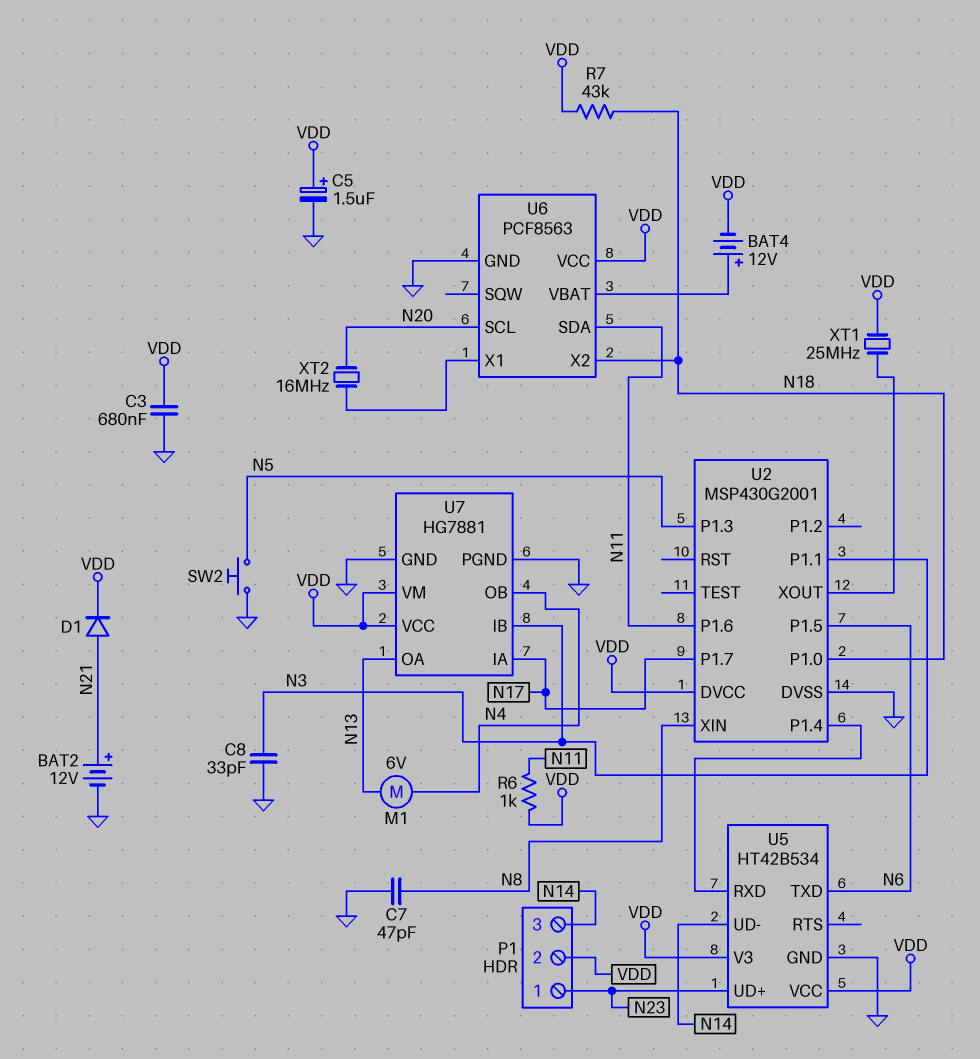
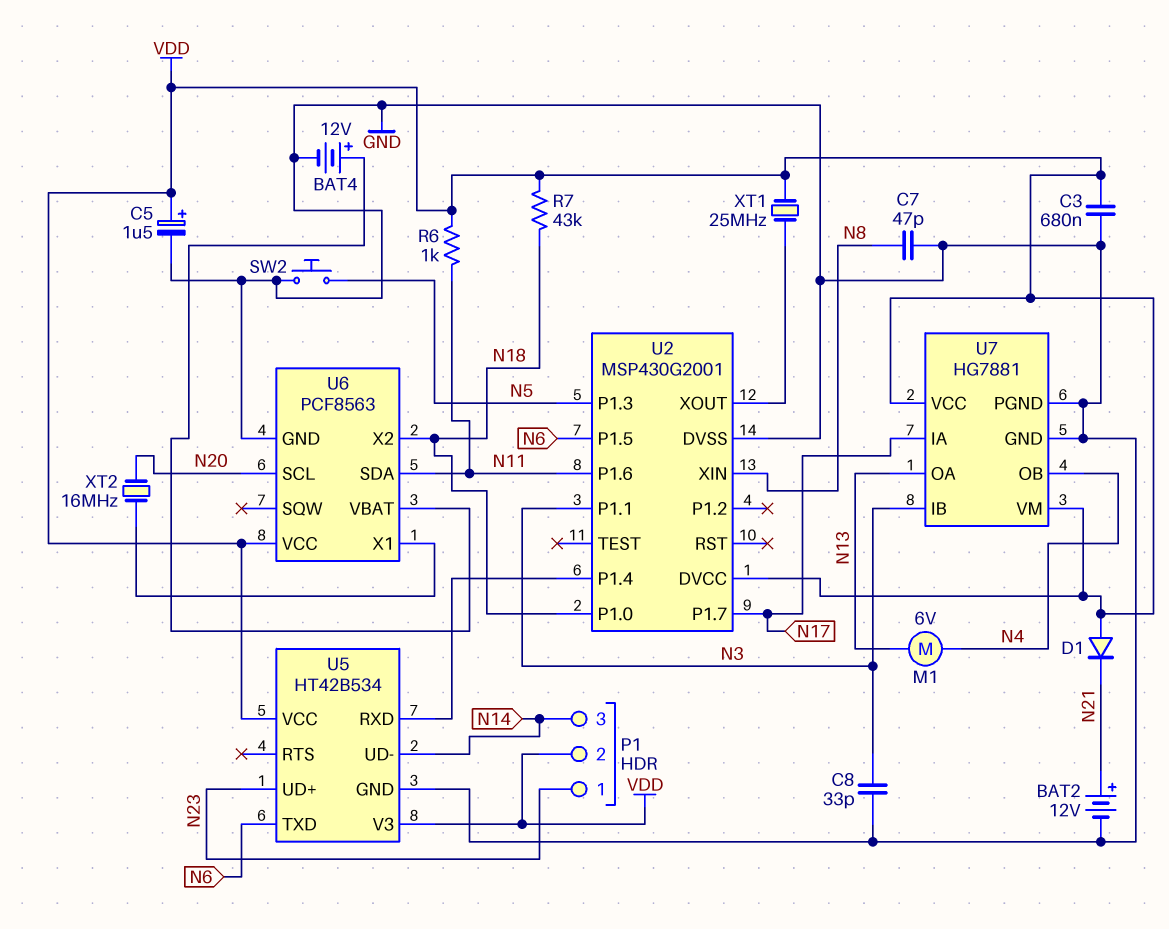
BAT4: 12V (plus U6/VBAT, minus VDD) -> 12V (plus U6/VBAT, minus GND)
D1: diode (A N21, K VDD) -> diode (A VDD, K N21)

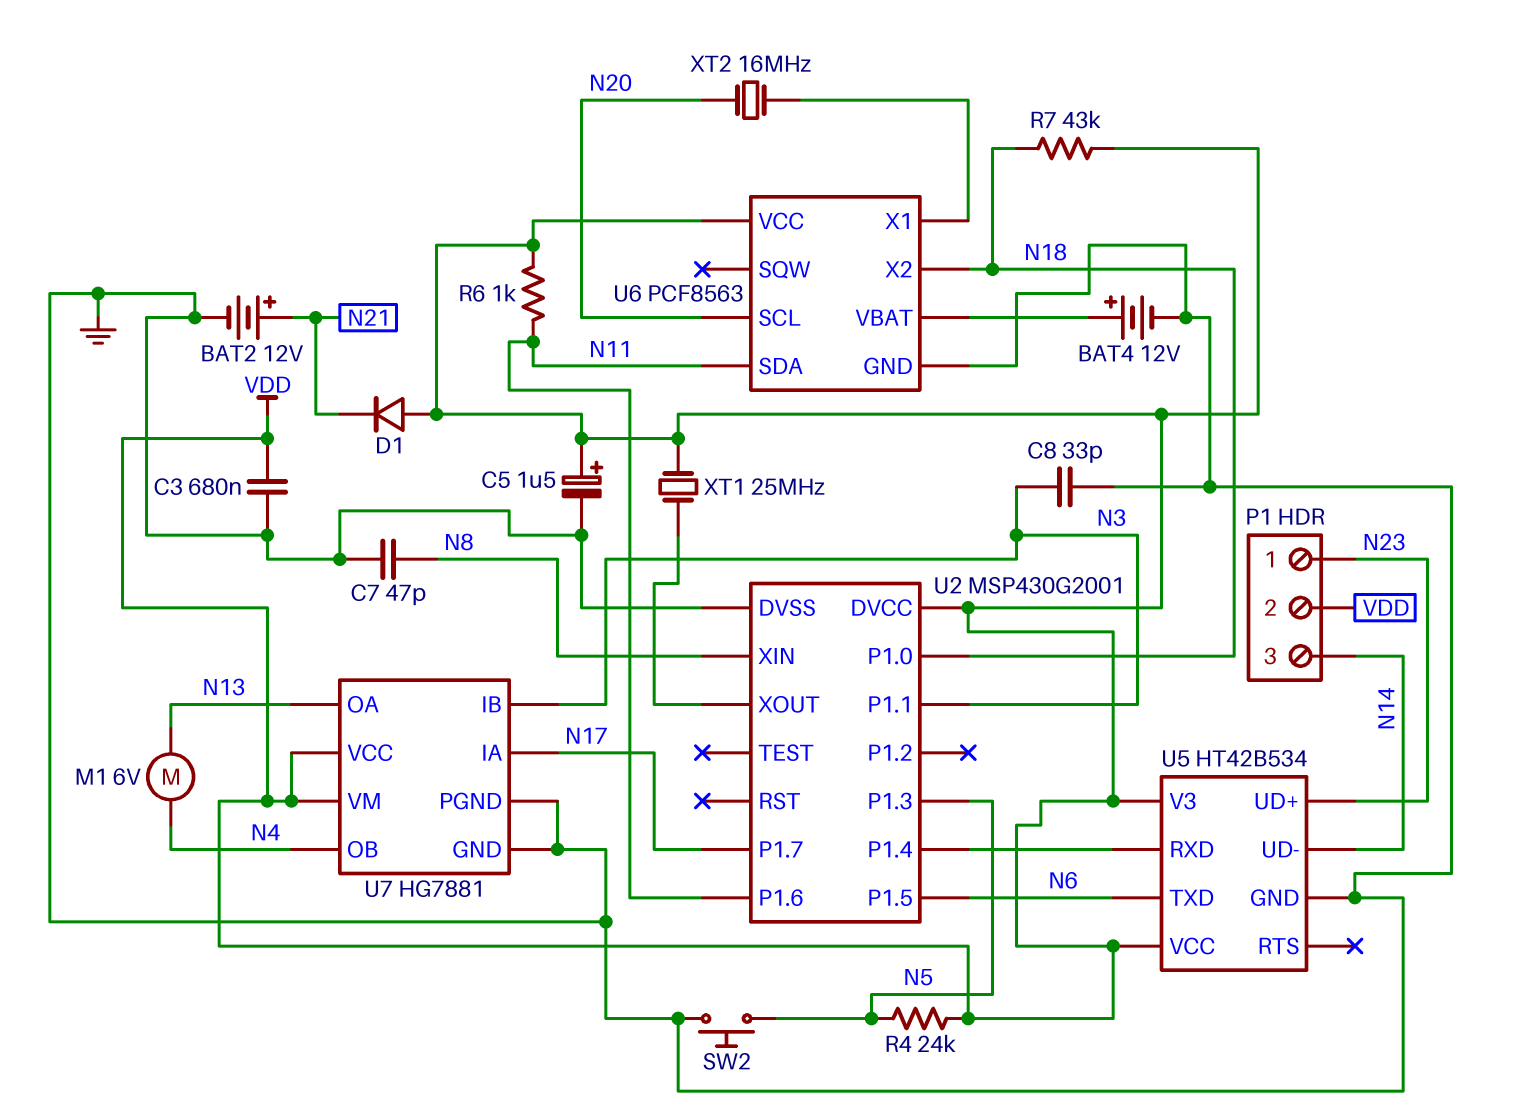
R4: none -> 24k (N5, VDD)

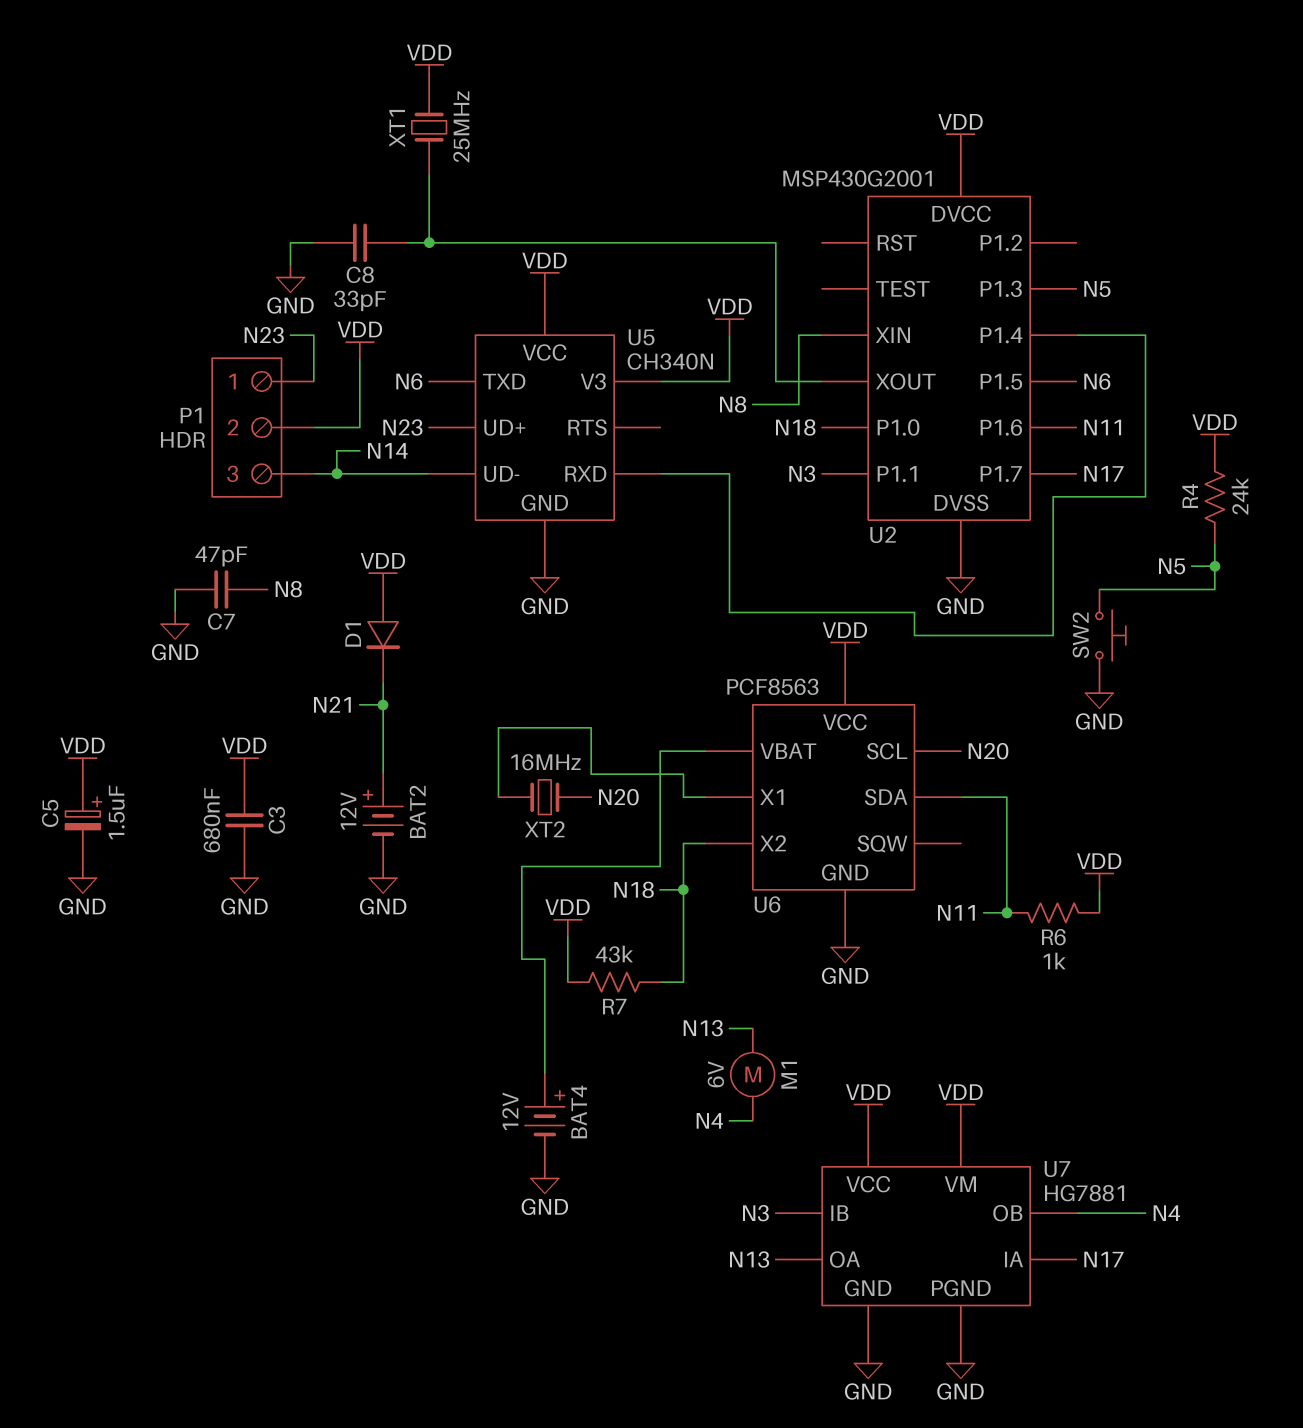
C8: 33pF (GND, N3) -> 33pF (GND, U2/XOUT)
U5: HT42B534 -> CH340N

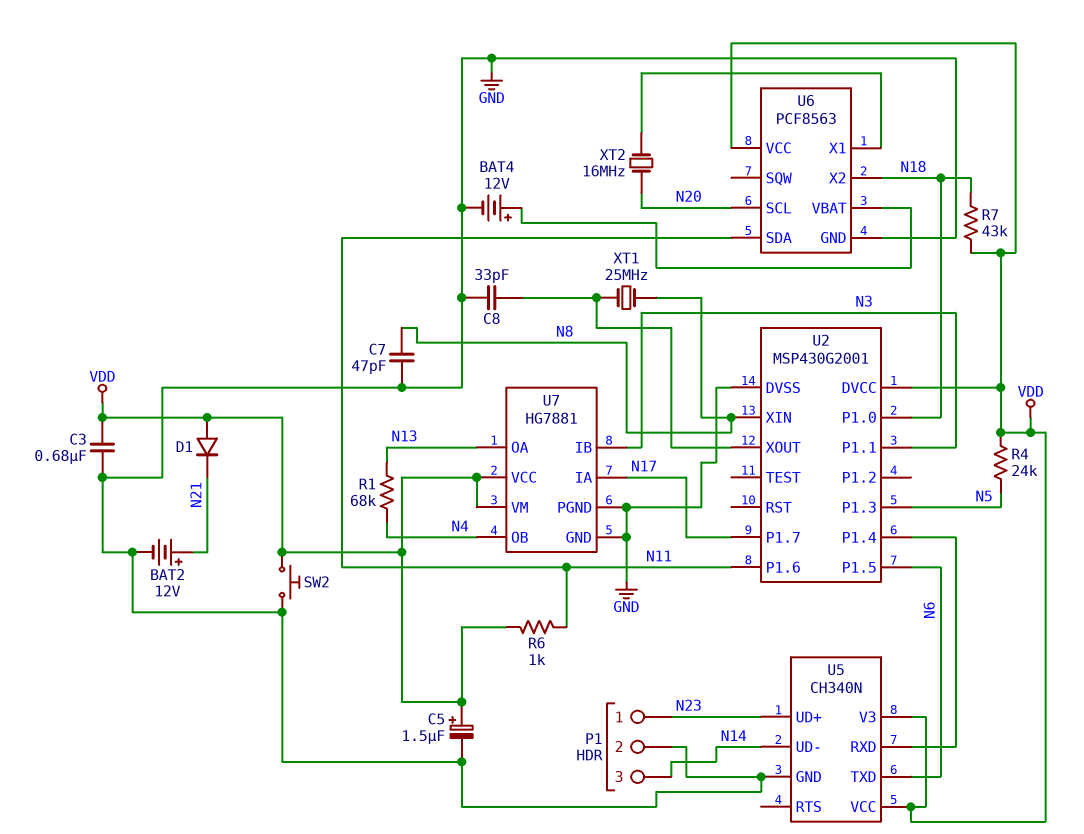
M1: motor 6V (N4, N13) -> none
P1 pin 2: VDD -> GND
R1: none -> 68k (N4, N13)
SW2: button (GND, N5) -> button (GND, VDD)
XT1: 25MHz (U2/XOUT, VDD) -> 25MHz (N8, U2/XOUT)

